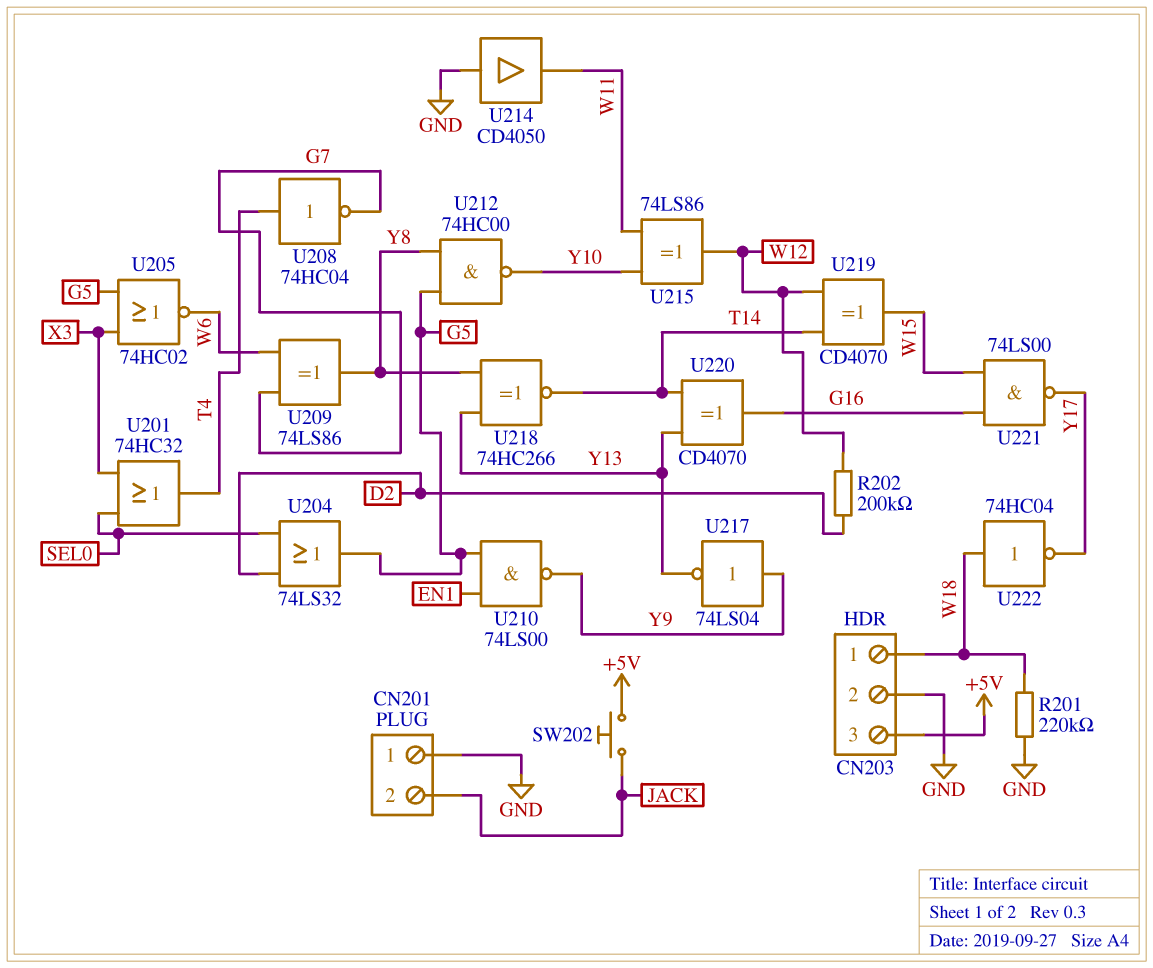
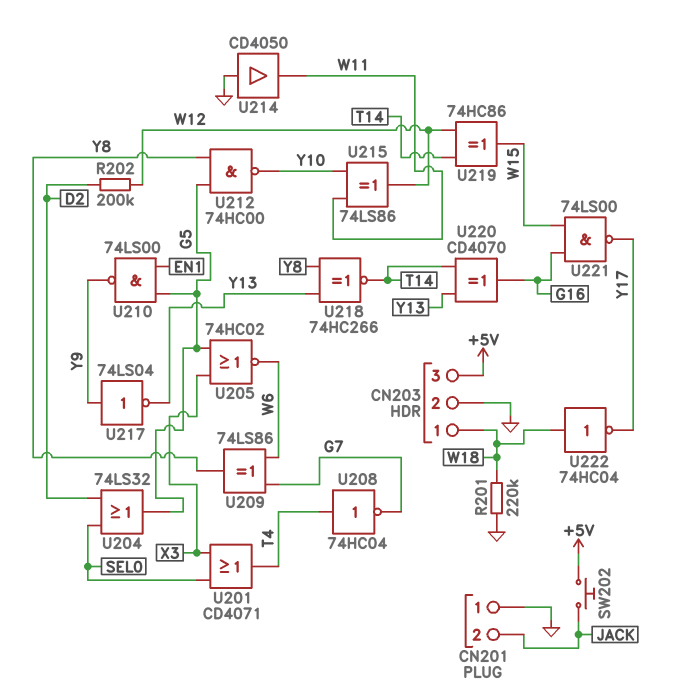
U201: OR 74HC32 (in SEL0, in X3, out T4) -> OR CD4071 (in SEL0, in X3, out T4)
U219: XOR CD4070 (in T14, in W12, out W15) -> XOR 74HC86 (in T14, in W12, out W15)

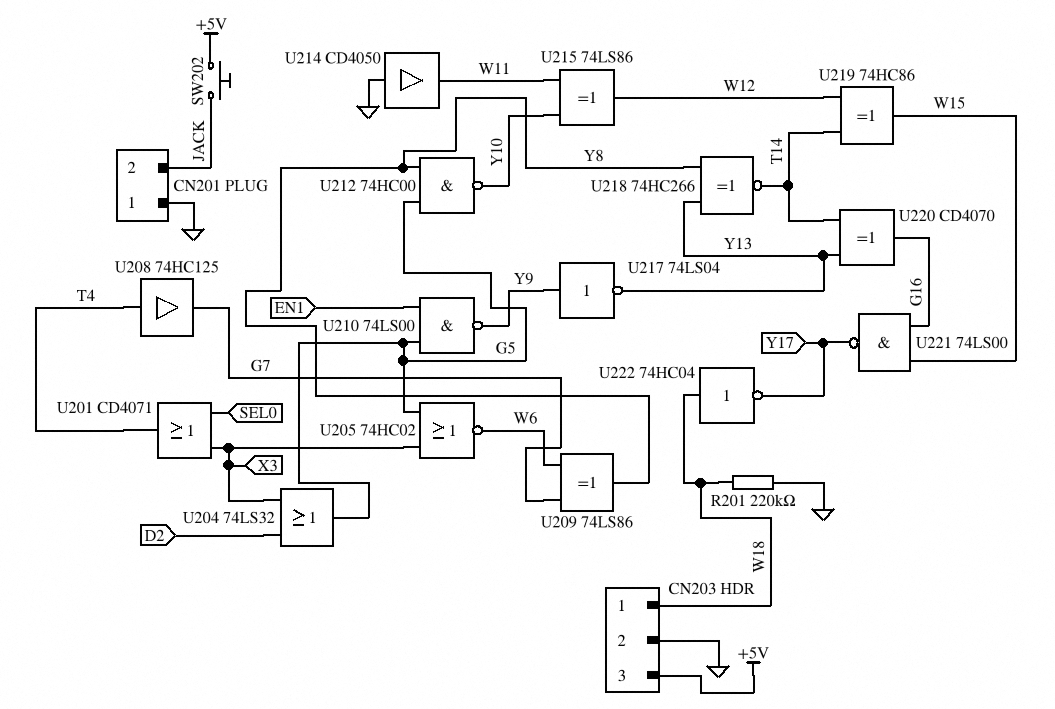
R202: 200k (D2, W12) -> none
U204: OR 74LS32 (in D2, in SEL0, out G5) -> OR 74LS32 (in D2, in X3, out G5)
U208: NOT 74HC04 (in T4, out G7) -> buffer 74HC125 (in T4, out G7)

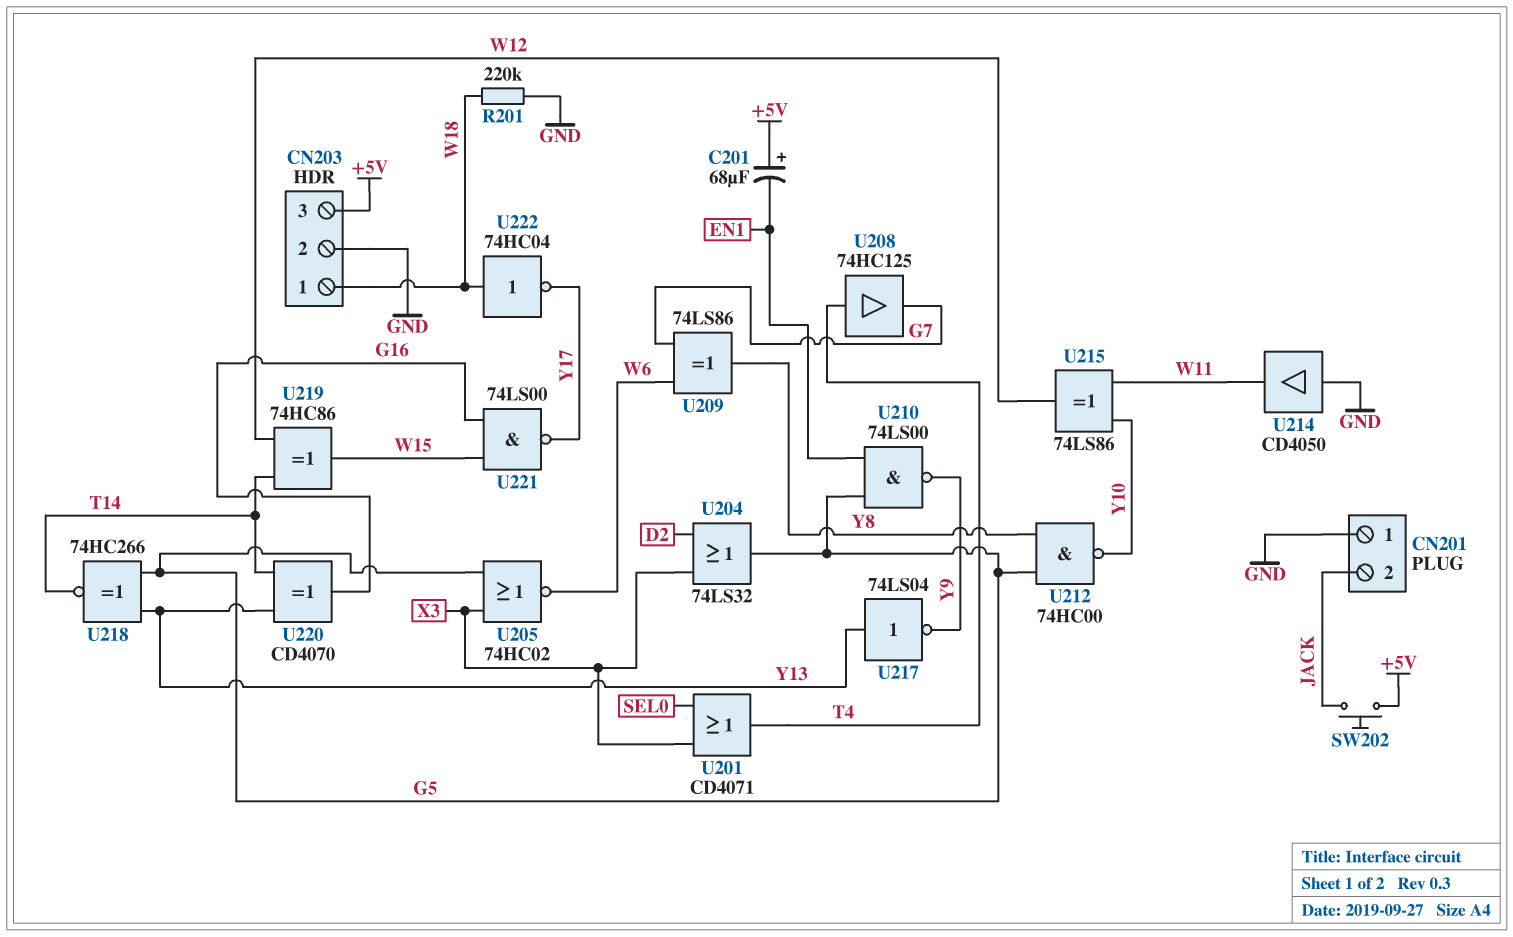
C201: none -> 68uF (plus +5V, minus EN1)
U217: NOT 74LS04 (in Y9, out Y13) -> NOT 74LS04 (in Y13, out Y9)
U218: XNOR 74HC266 (in Y8, in Y13, out T14) -> XNOR 74HC266 (in G5, in Y13, out T14)

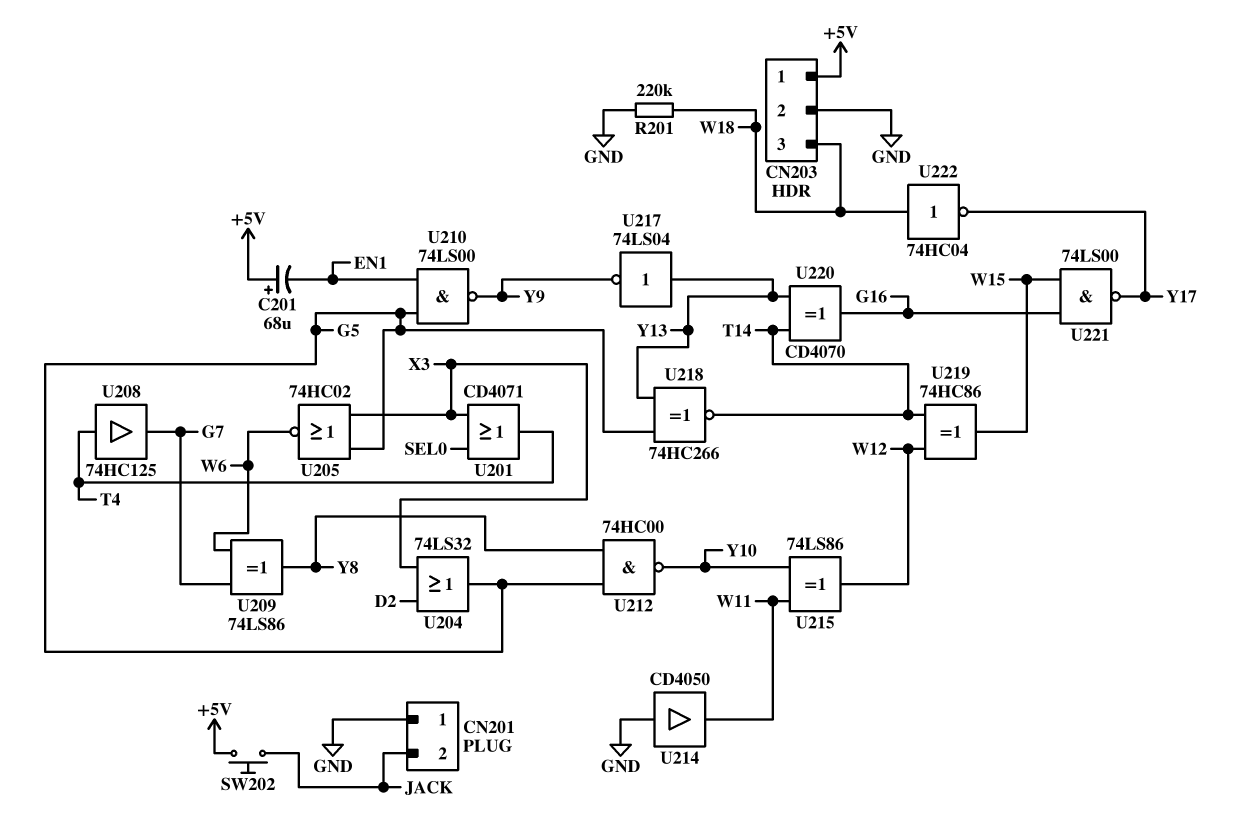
CN203 pin 1: W18 -> +5V
CN203 pin 3: +5V -> W18

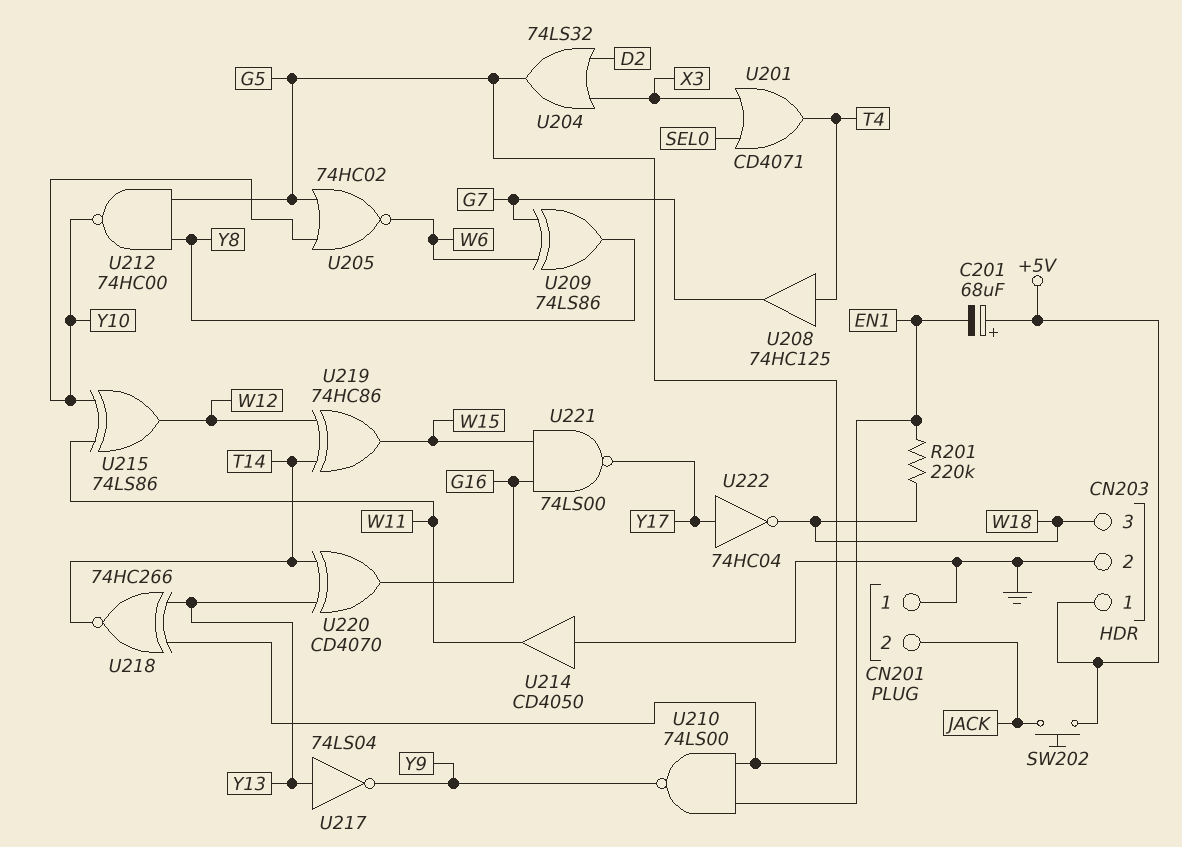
R201: 220k (GND, W18) -> 220k (EN1, W18)
U205: NOR 74HC02 (in G5, in X3, out W6) -> NOR 74HC02 (in G5, in Y10, out W6)
U222: NOT 74HC04 (in W18, out Y17) -> NOT 74HC04 (in Y17, out W18)

